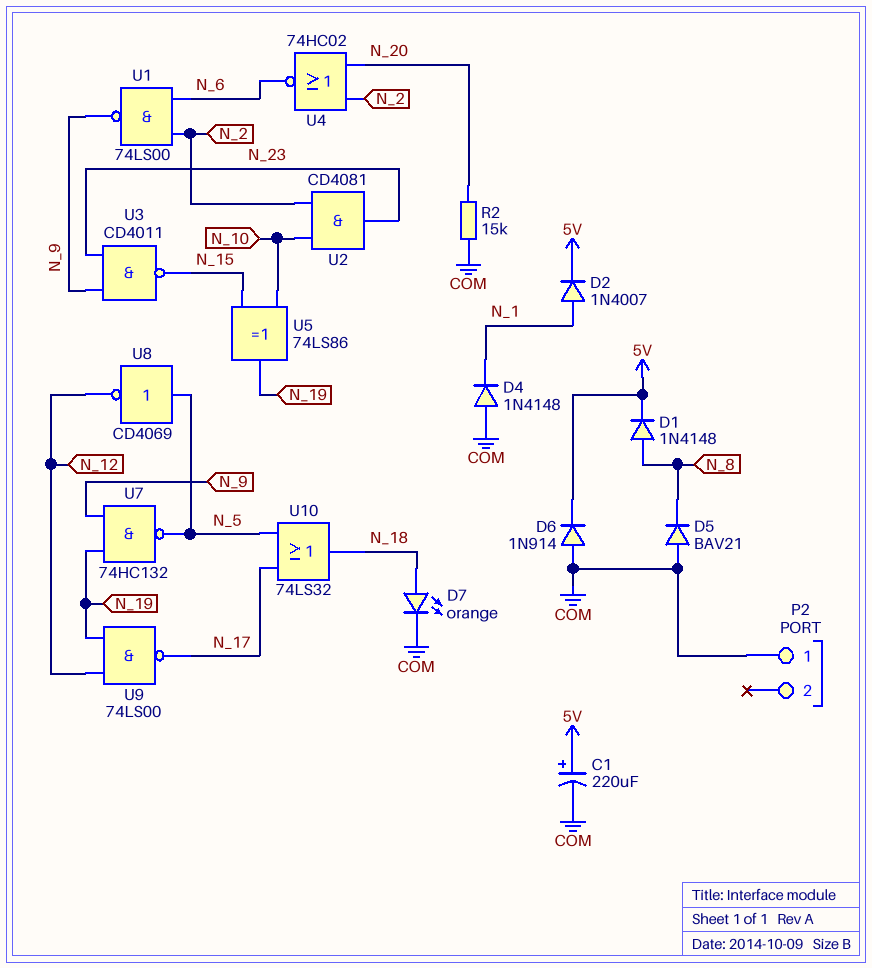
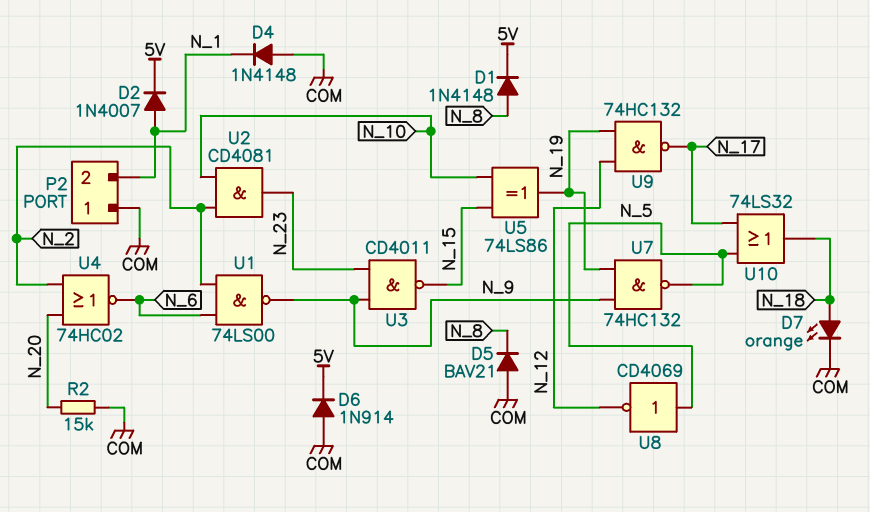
C1: 220uF (plus 5V, minus COM) -> none
P2 pin 2: none -> N_1
U9: NAND 74LS00 (in N_12, in N_19, out N_17) -> NAND 74HC132 (in N_12, in N_19, out N_17)

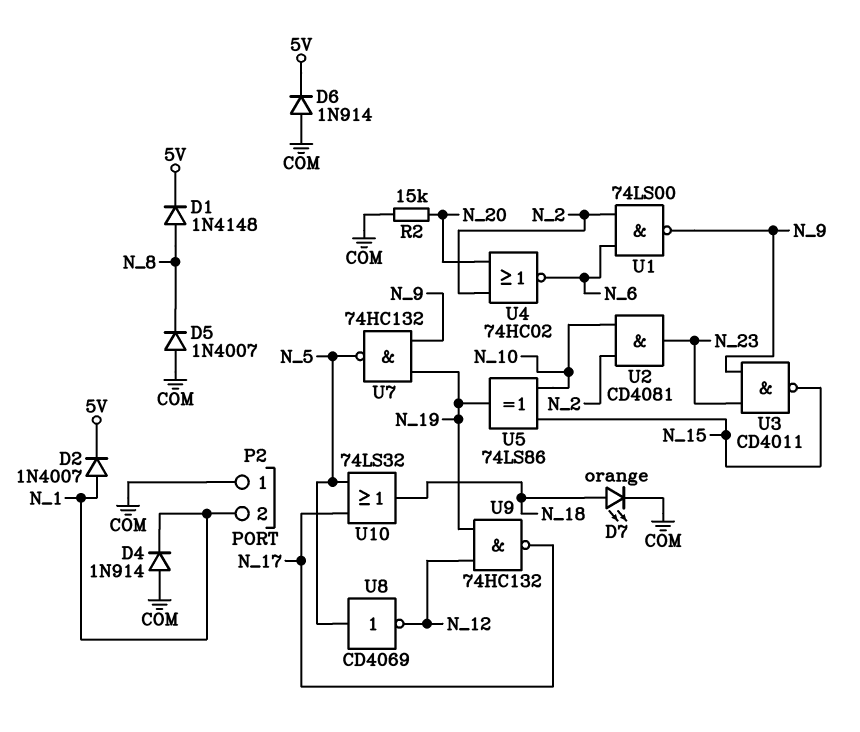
D4: diode 1N4148 (A COM, K N_1) -> diode 1N914 (A COM, K N_1)
D5: diode BAV21 (A COM, K N_8) -> diode 1N4007 (A COM, K N_8)

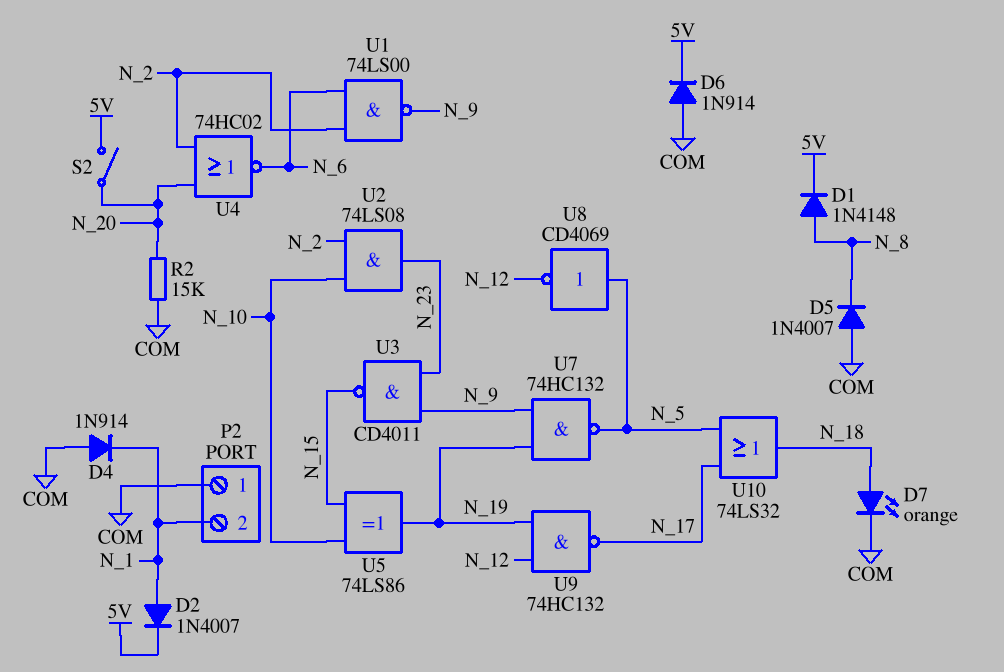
S2: none -> switch (5V, N_20)
U2: AND CD4081 (in N_2, in N_10, out N_23) -> AND 74LS08 (in N_2, in N_10, out N_23)

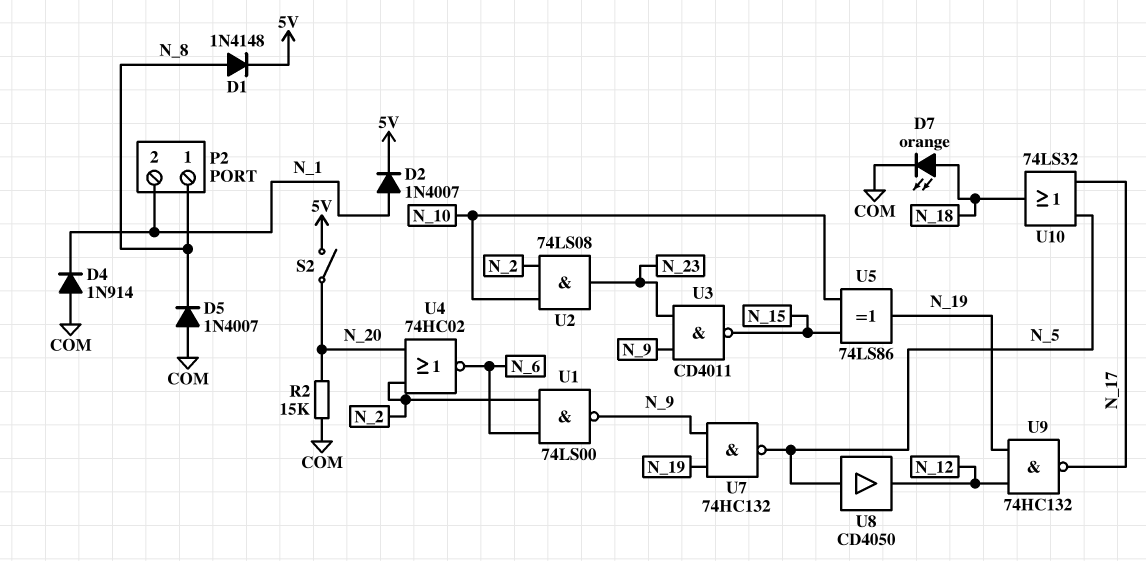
D6: diode 1N914 (A COM, K 5V) -> none
P2 pin 1: COM -> N_8
U8: NOT CD4069 (in N_5, out N_12) -> buffer CD4050 (in N_5, out N_12)

